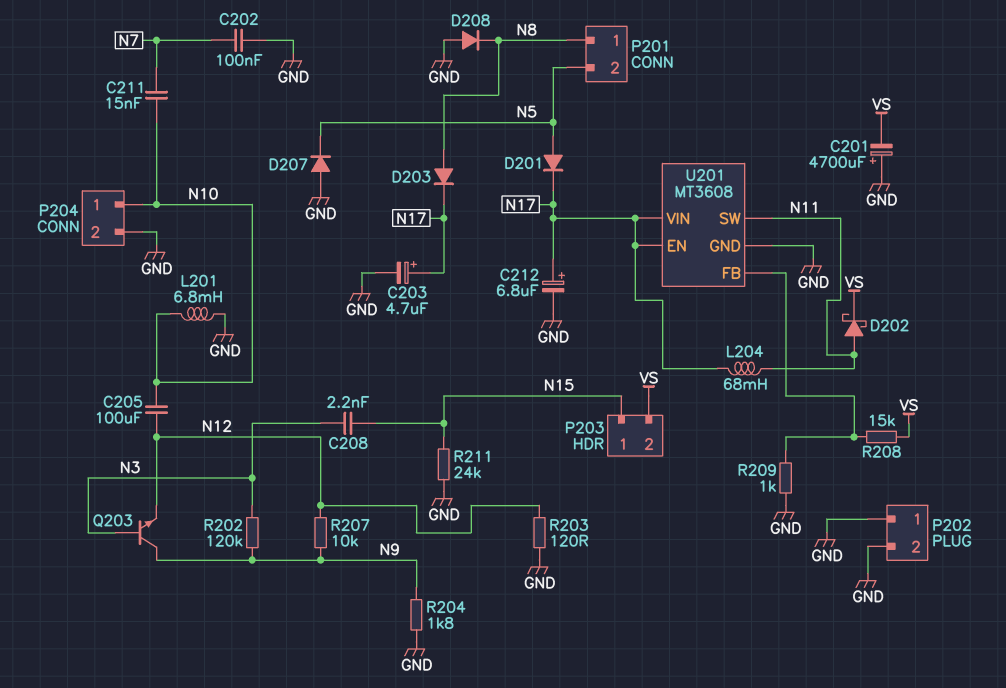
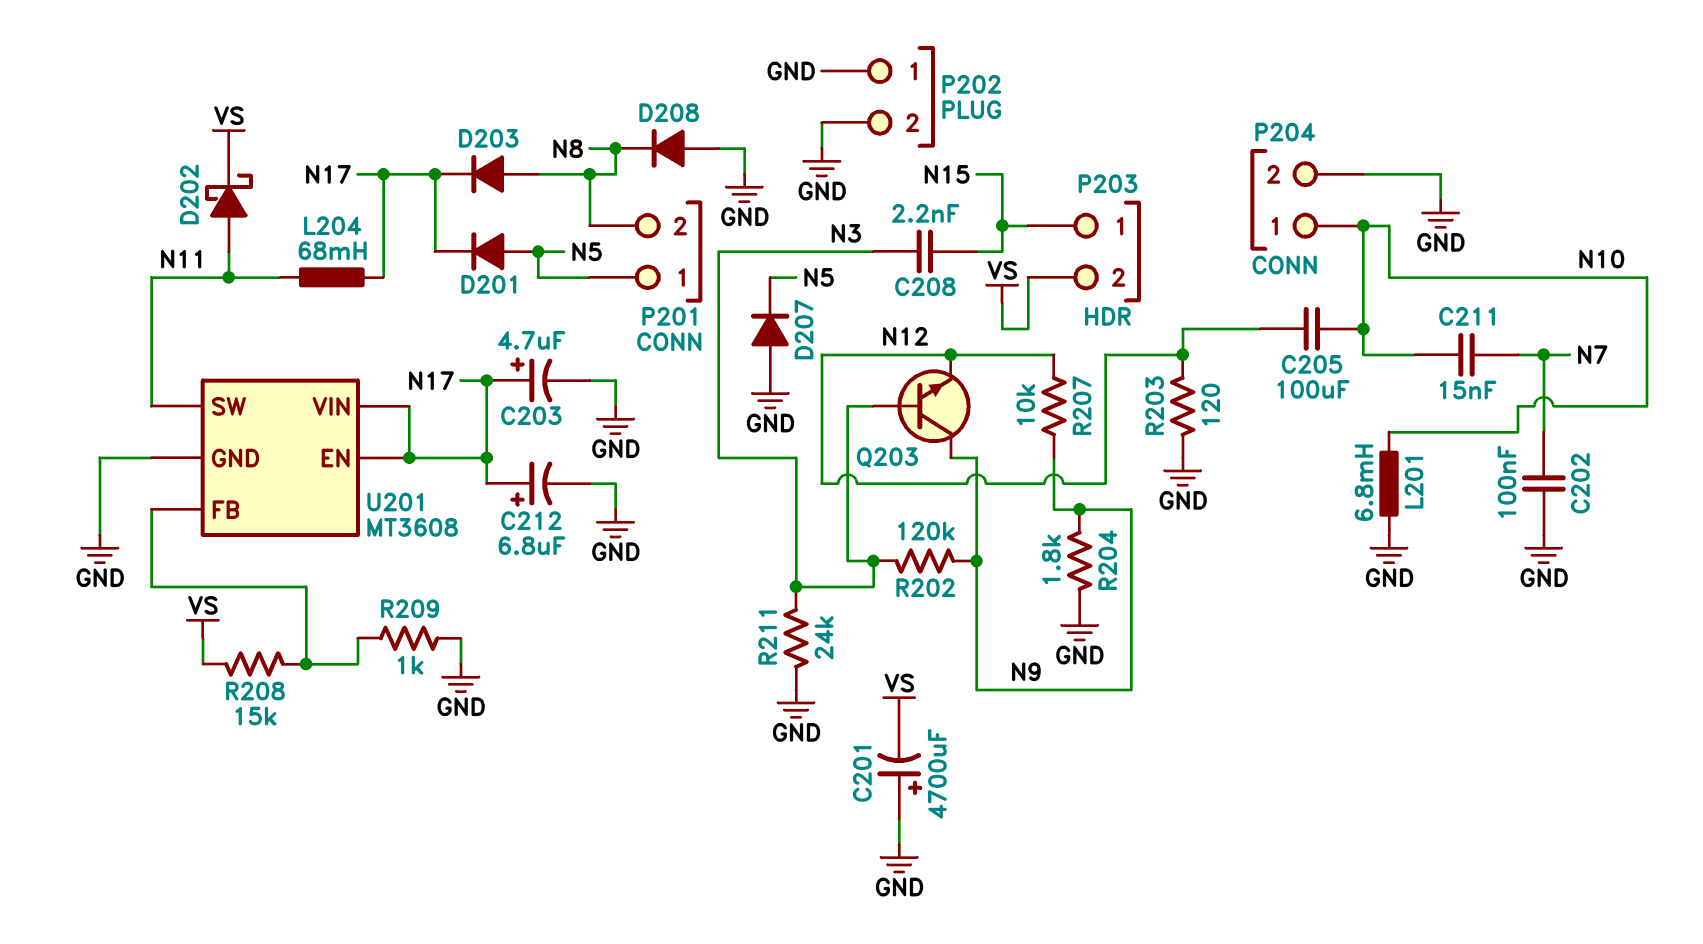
P201 pin 1: N8 -> N5
P201 pin 2: N5 -> N8
R211: 24k (GND, N15) -> 24k (GND, N3)

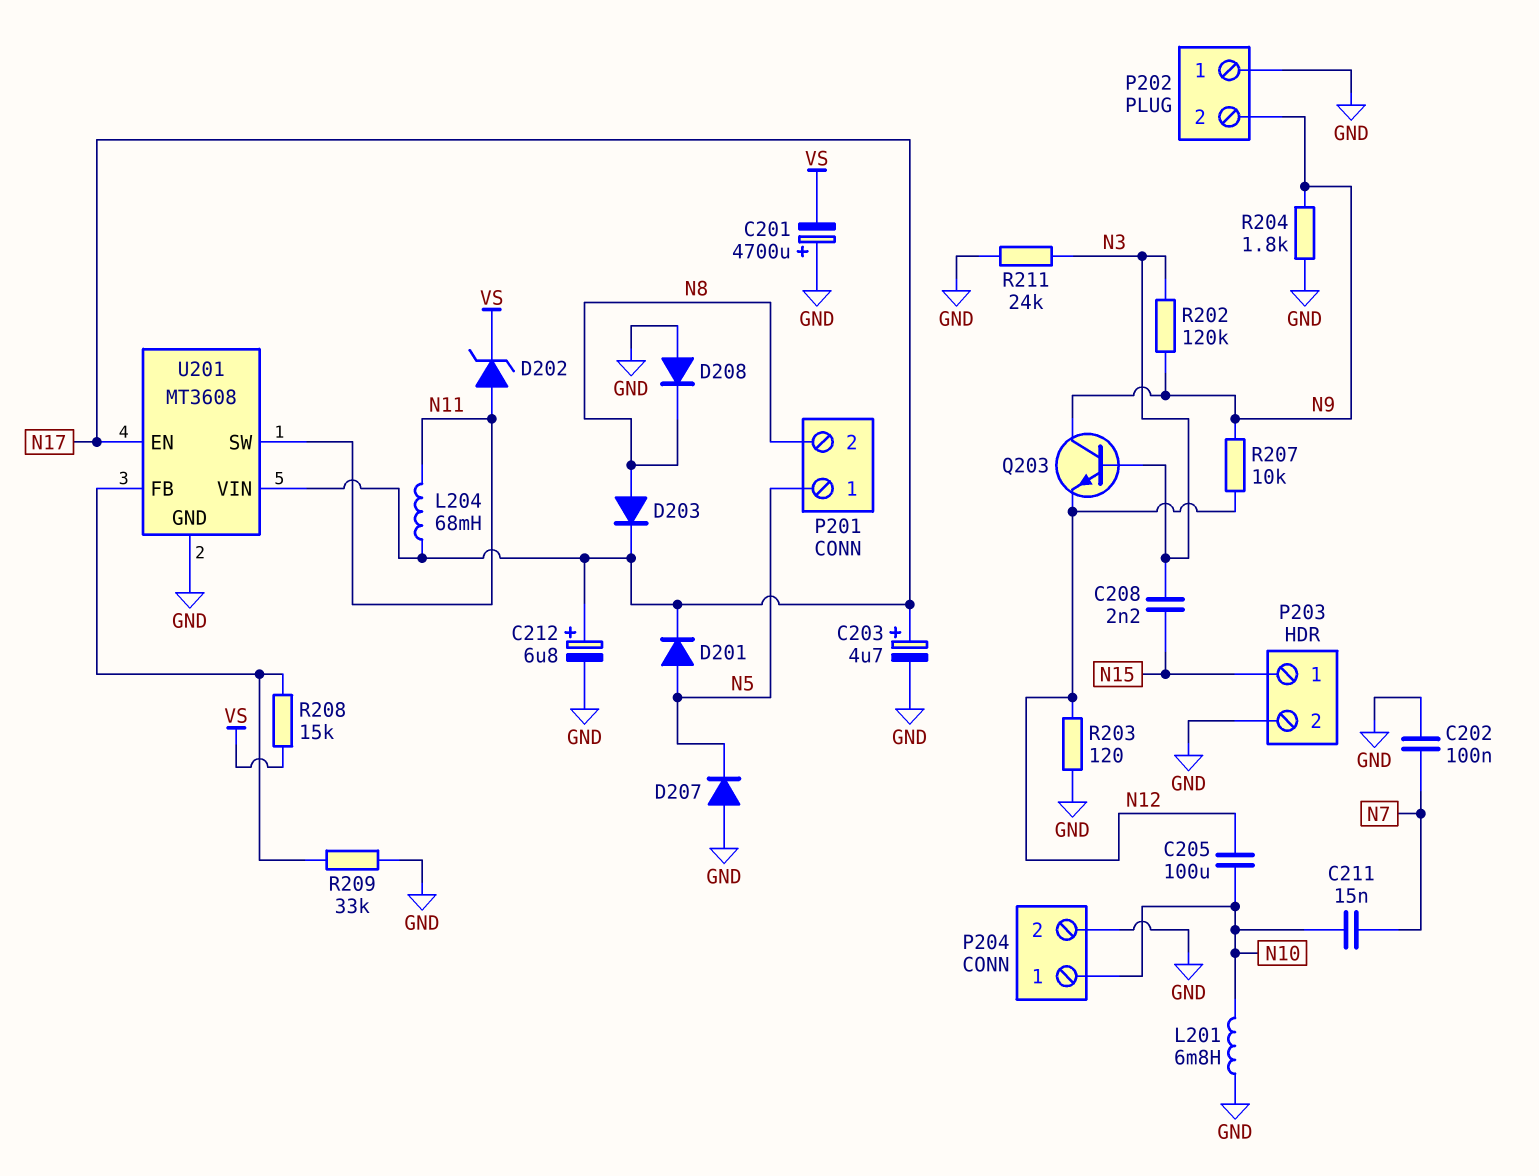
D202: schottky (A N11, K VS) -> zener (A N11, K VS)
P202 pin 2: GND -> N9
P203 pin 2: VS -> GND
R209: 1k (GND, U201/FB) -> 33k (GND, U201/FB)

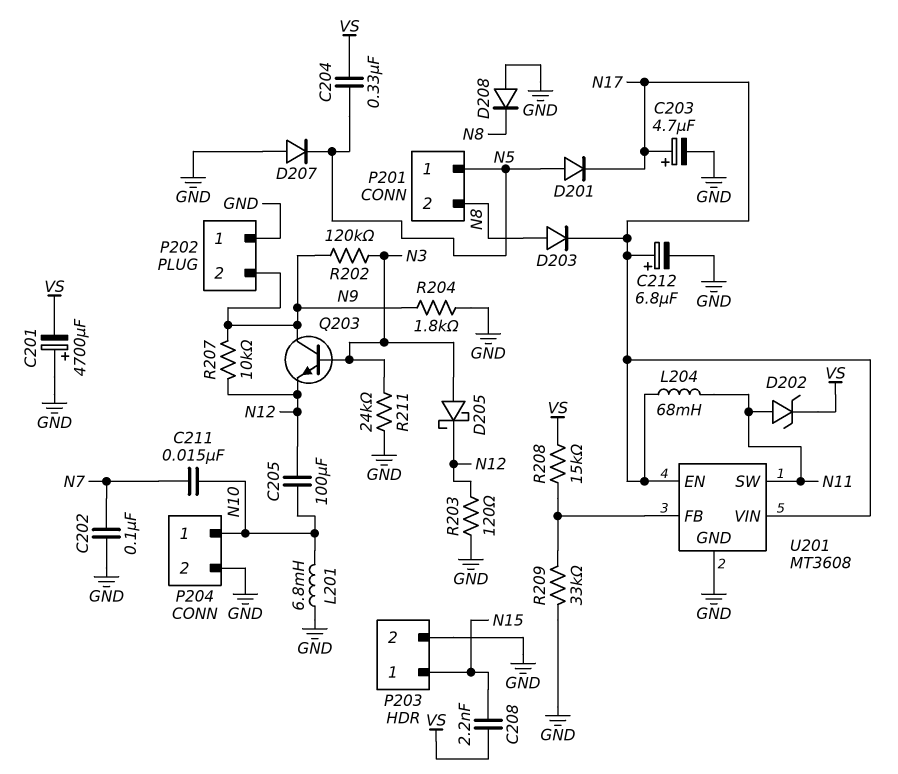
C204: none -> 330nF (N5, VS)
C208: 2.2nF (N3, N15) -> 2.2nF (N15, VS)
D205: none -> schottky (A N3, K N12)

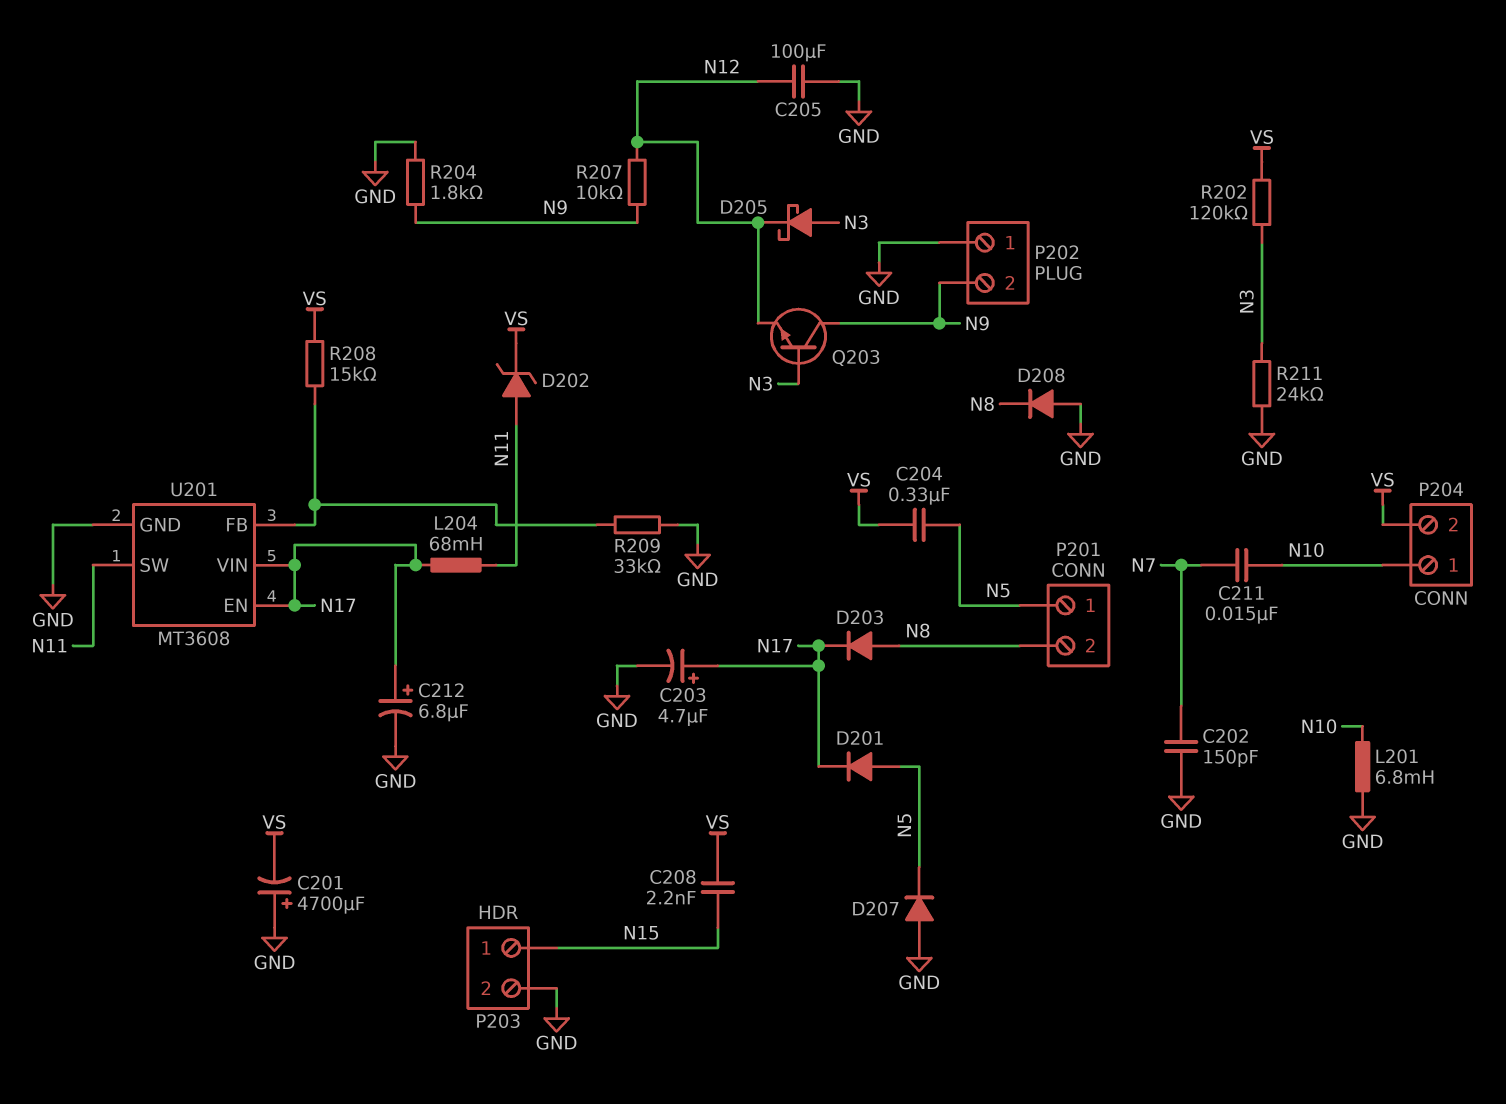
C202: 100nF (GND, N7) -> 150pF (GND, N7)
C205: 100uF (N10, N12) -> 100uF (GND, N12)
P204 pin 2: GND -> VS
R202: 120k (N3, N9) -> 120k (N3, VS)
R203: 120 (GND, N12) -> none

